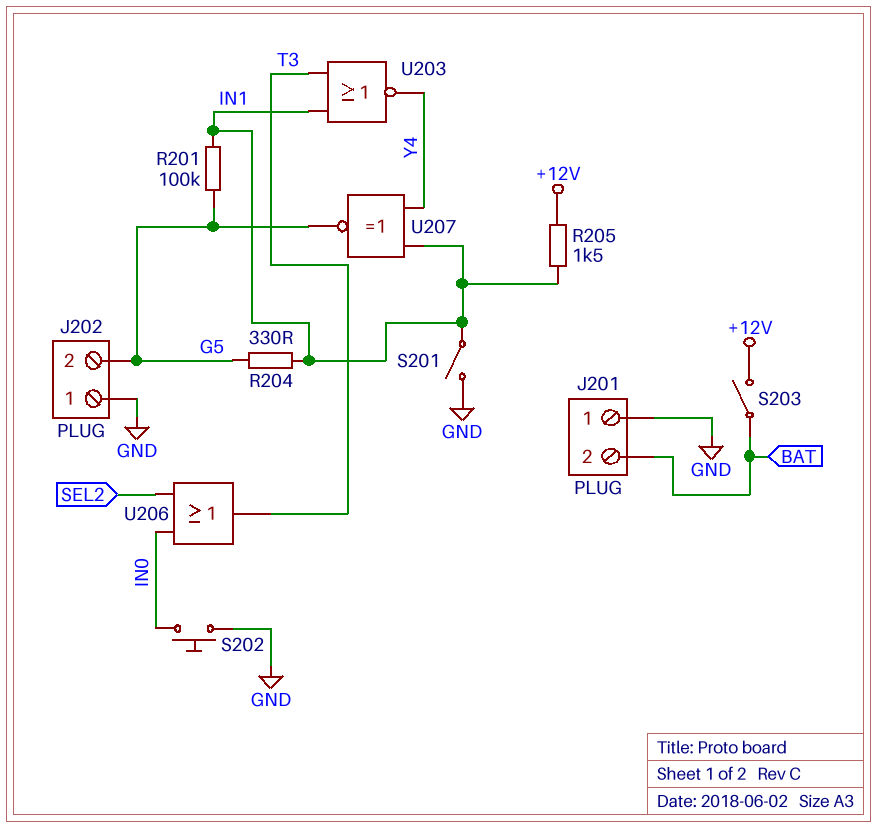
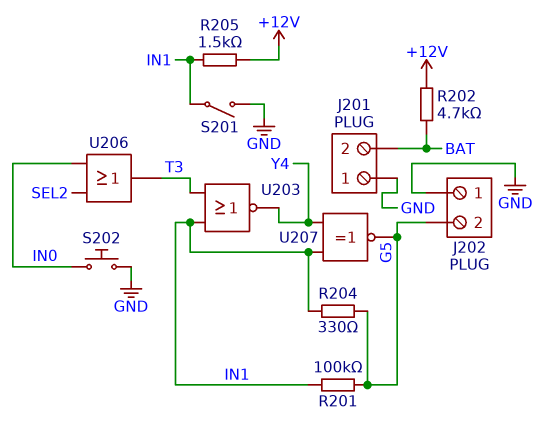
R202: none -> 4.7k (+12V, BAT)
S203: switch (+12V, BAT) -> none

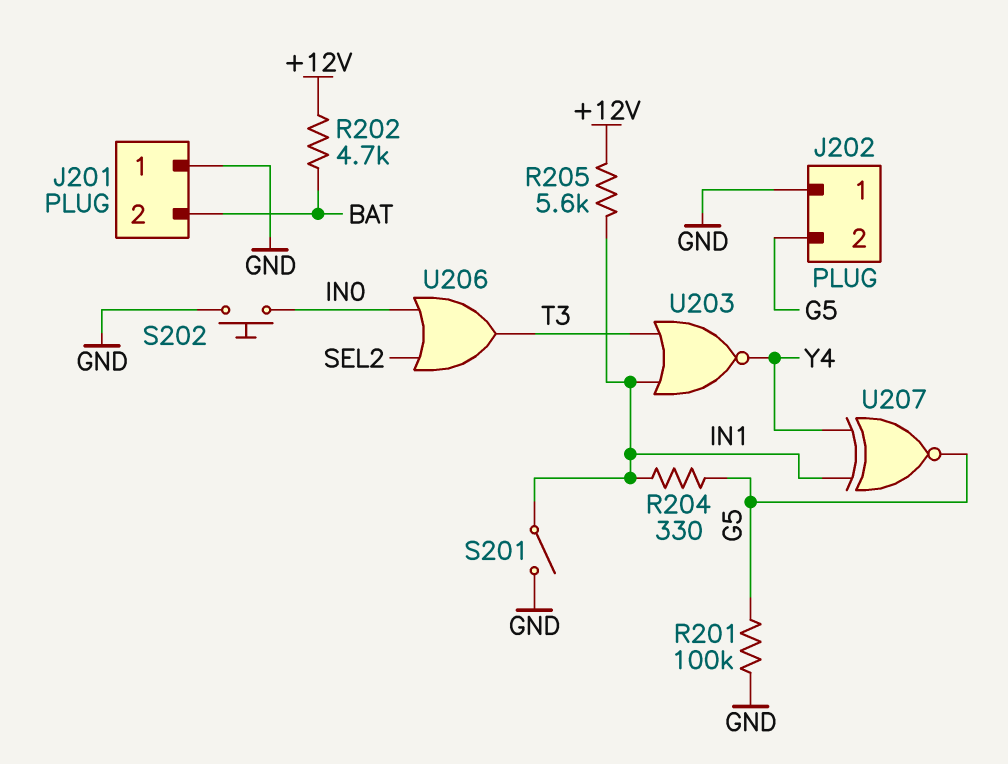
R201: 100k (G5, IN1) -> 100k (G5, GND)
R205: 1.5k (+12V, IN1) -> 5.6k (+12V, IN1)

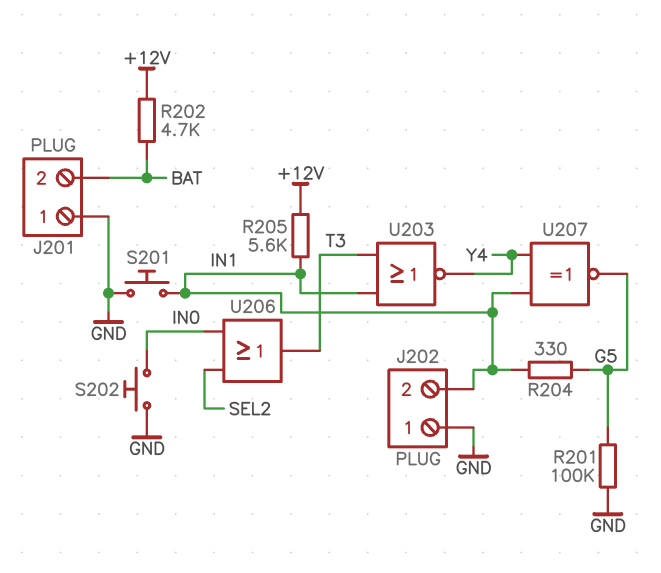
J202 pin 2: G5 -> IN1
S201: switch (GND, IN1) -> button (GND, IN1)

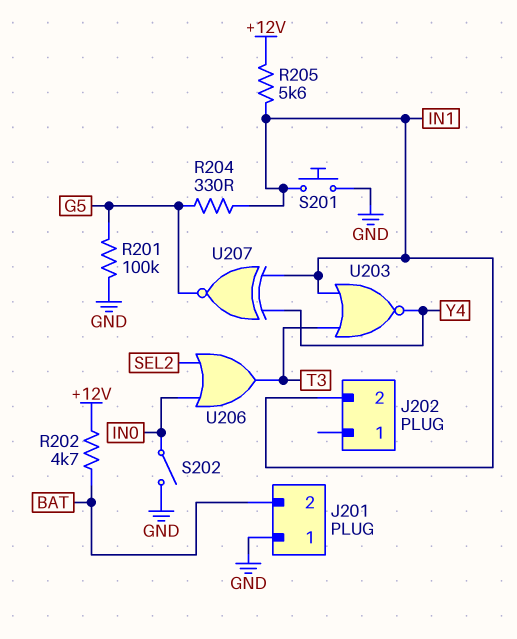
J202 pin 1: GND -> none
S202: button (GND, IN0) -> switch (GND, IN0)

